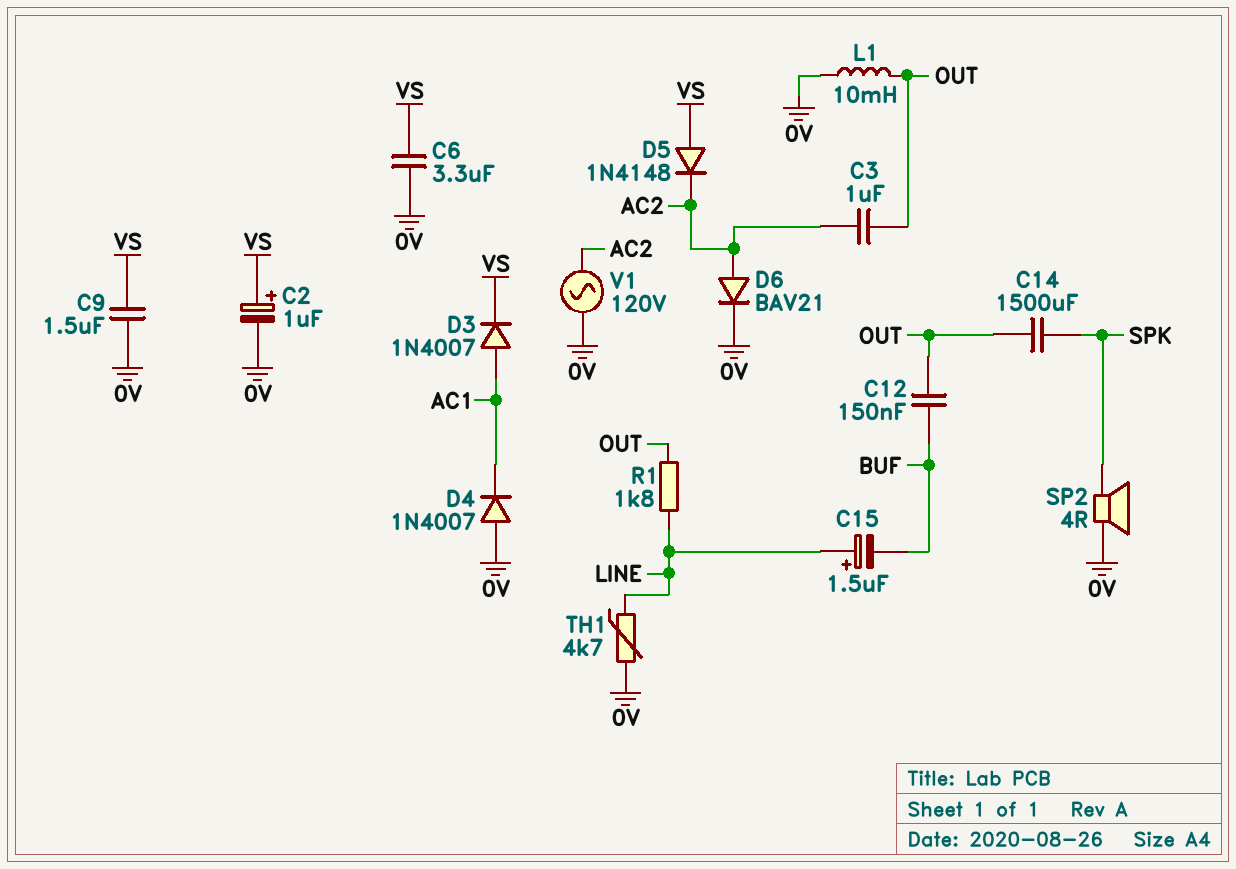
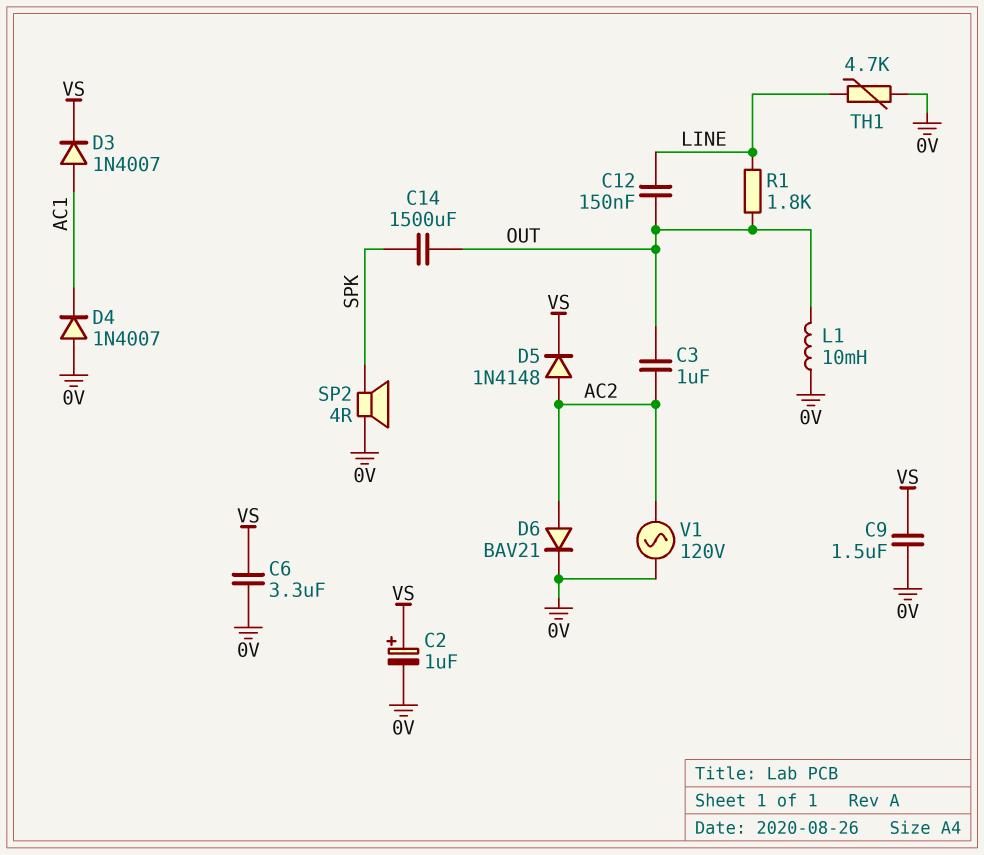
C12: 150nF (BUF, OUT) -> 150nF (LINE, OUT)
C15: 1.5uF (plus LINE, minus BUF) -> none
D5: diode 1N4148 (A VS, K AC2) -> diode 1N4148 (A AC2, K VS)

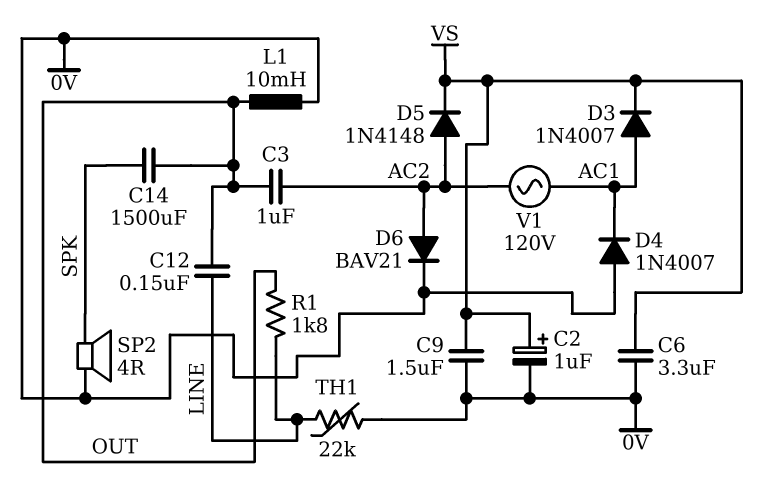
TH1: 4.7k (0V, LINE) -> 22k (0V, LINE)
V1: AC 120V (0V, AC2) -> AC 120V (AC1, AC2)

